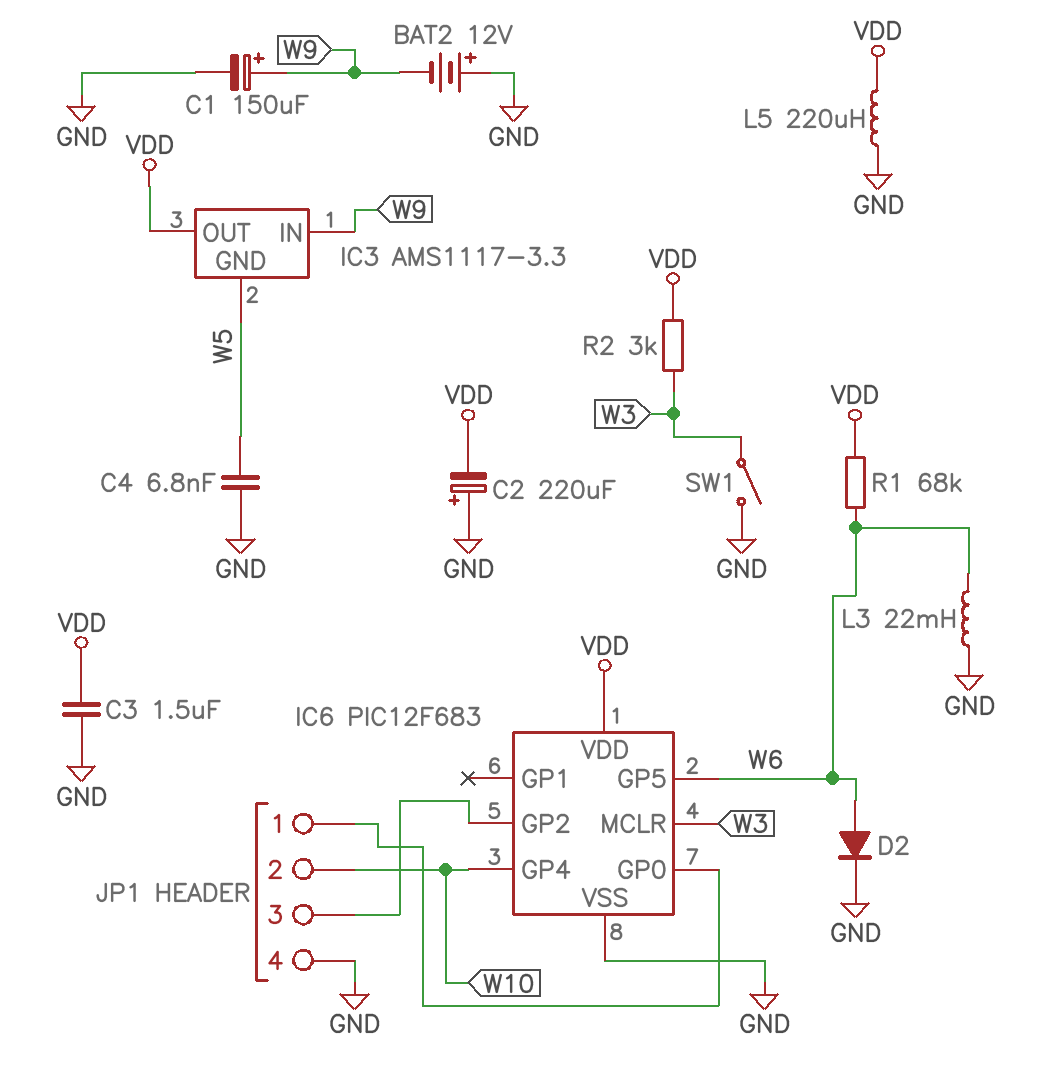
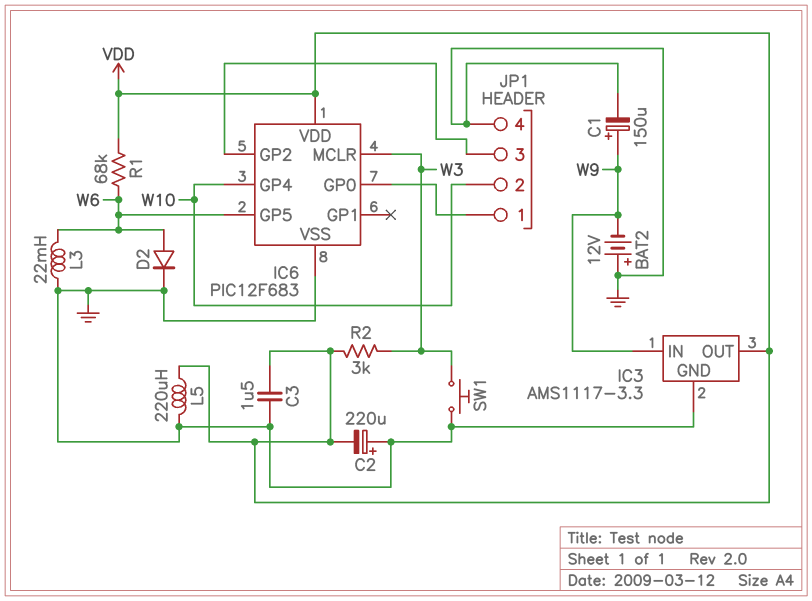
C4: 6.8nF (GND, W5) -> none
IC3 pin GND: W5 -> GND
SW1: switch (GND, W3) -> button (GND, W3)

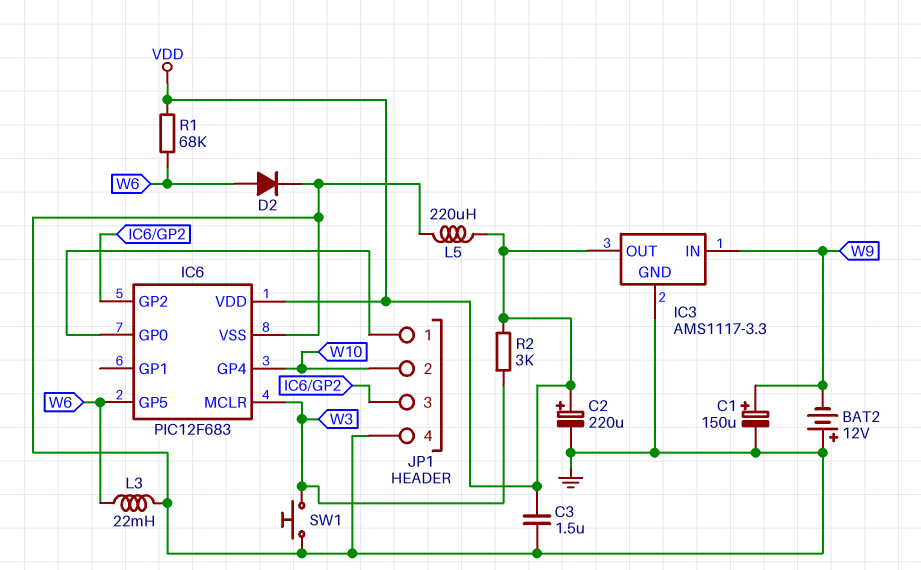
C2: 220uF (plus GND, minus VDD) -> 220uF (plus VDD, minus GND)

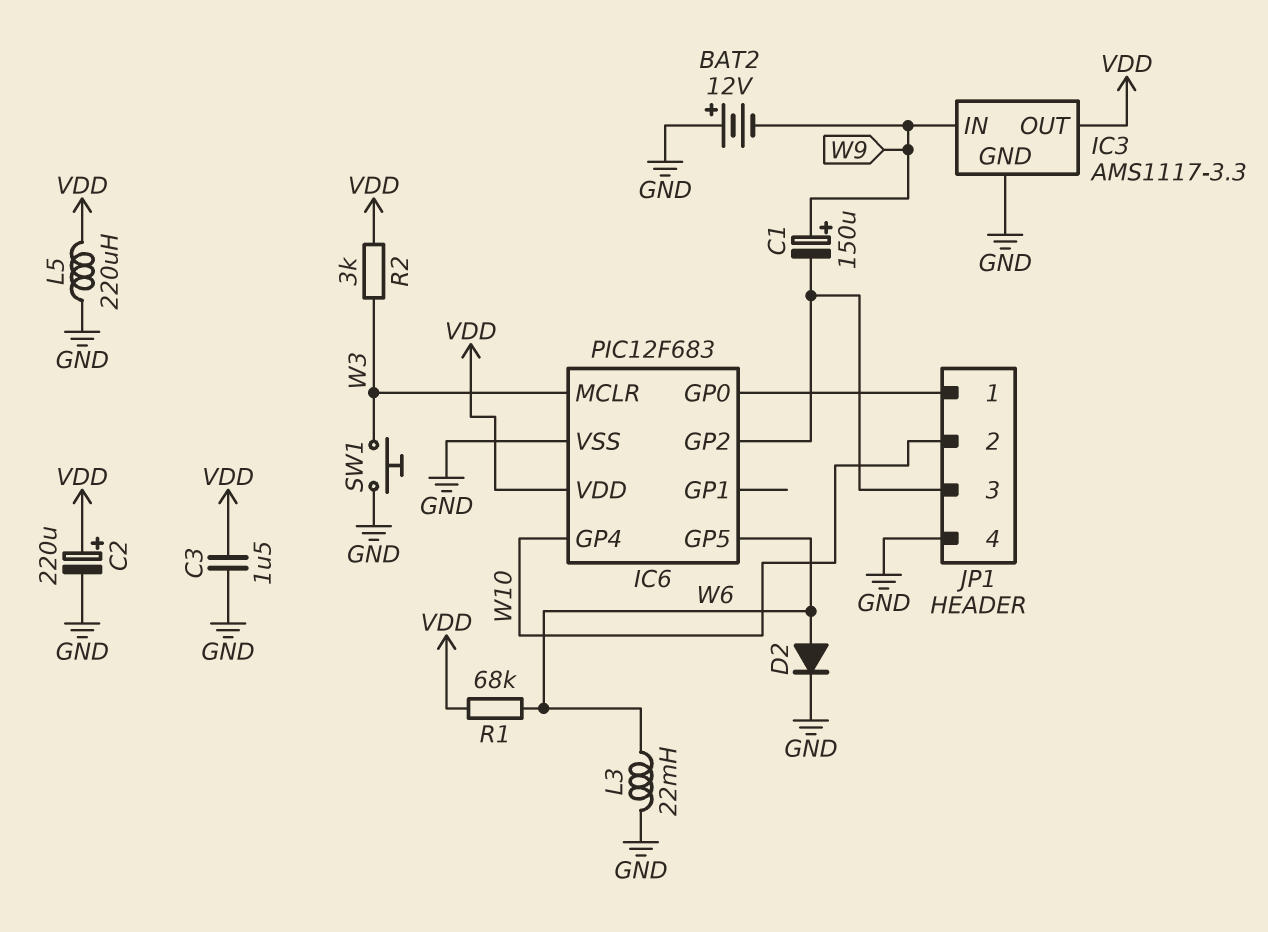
C1: 150uF (plus W9, minus GND) -> 150uF (plus W9, minus IC6/GP2)

